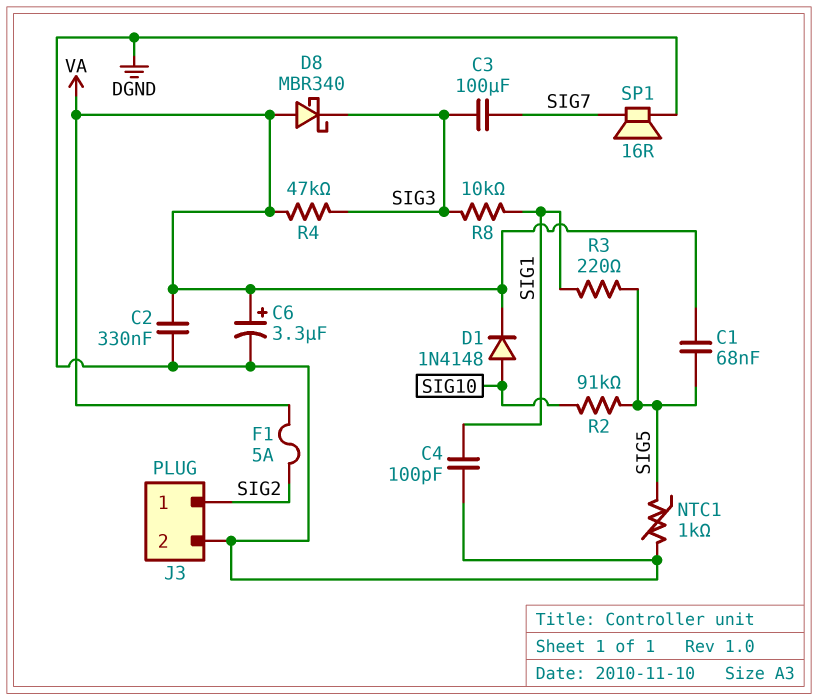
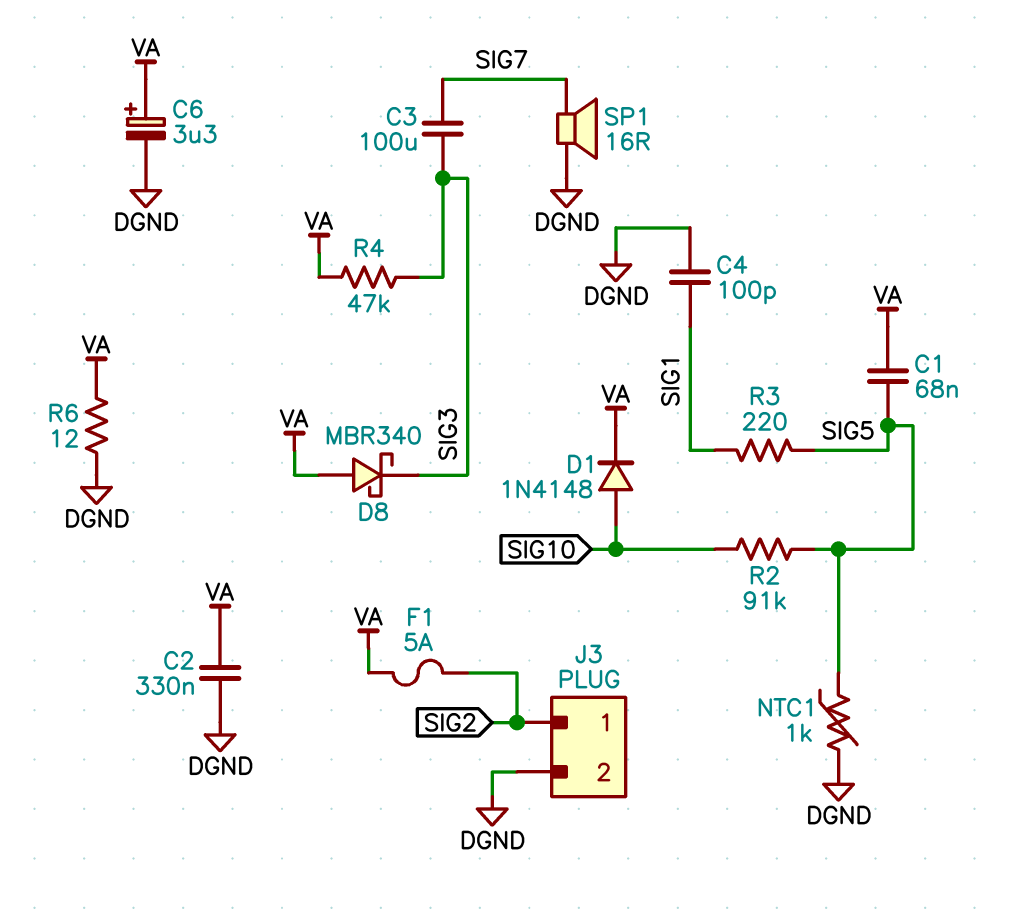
R6: none -> 12 (DGND, VA)
R8: 10k (SIG1, SIG3) -> none

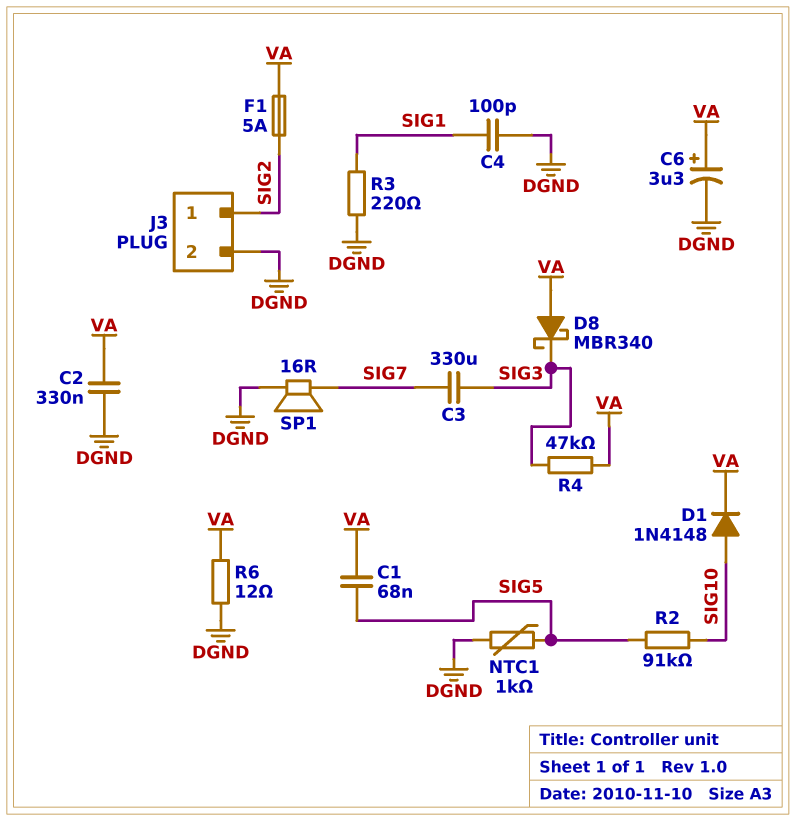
C3: 100uF (SIG3, SIG7) -> 330uF (SIG3, SIG7)
R3: 220 (SIG1, SIG5) -> 220 (DGND, SIG1)

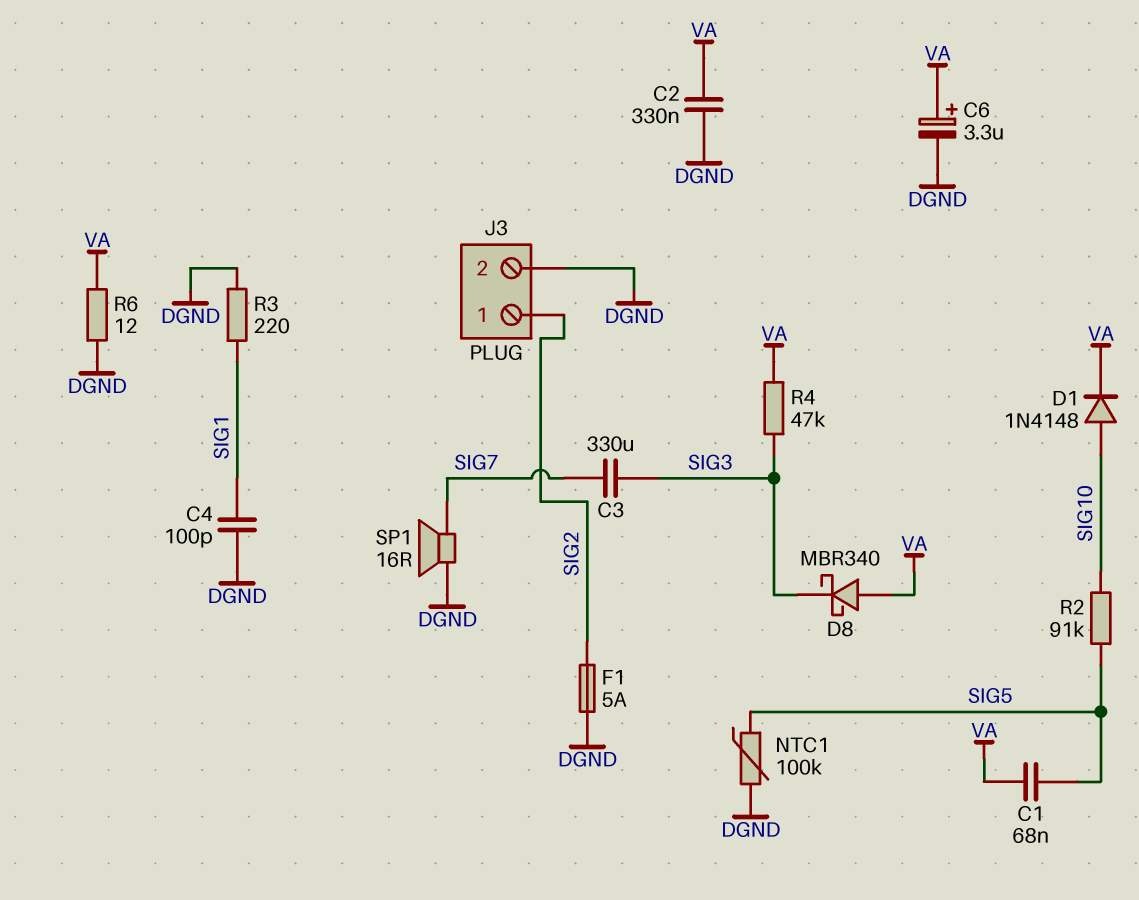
F1: 5A (SIG2, VA) -> 5A (DGND, SIG2)
NTC1: 1k (DGND, SIG5) -> 100k (DGND, SIG5)

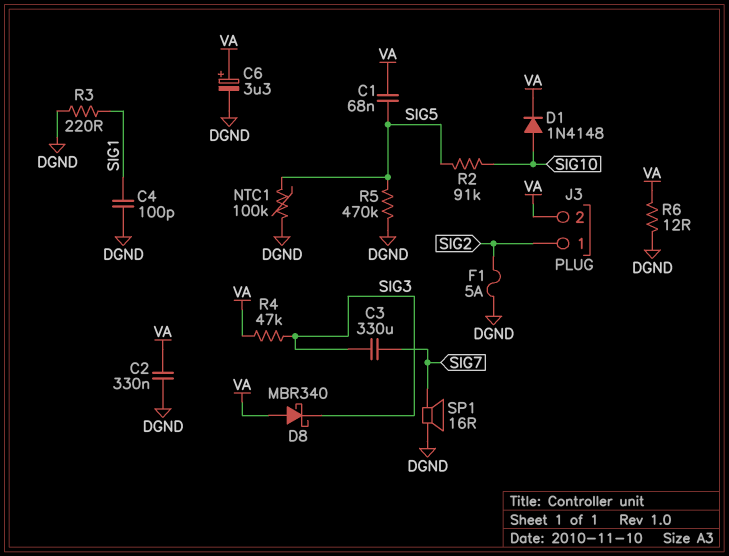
J3 pin 2: DGND -> VA
R5: none -> 470k (DGND, SIG5)

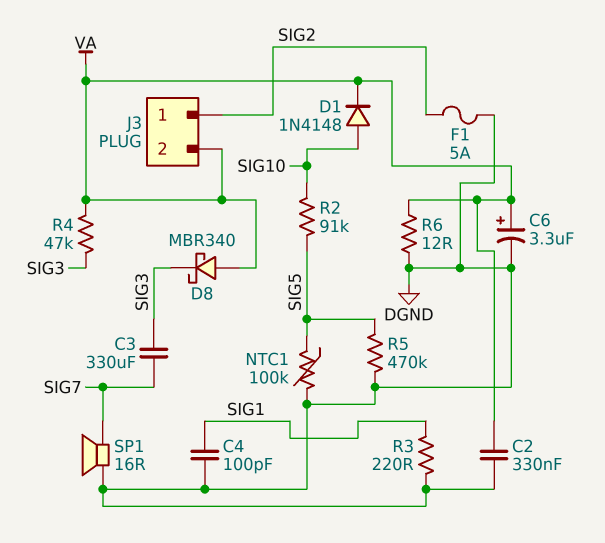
C1: 68nF (SIG5, VA) -> none

